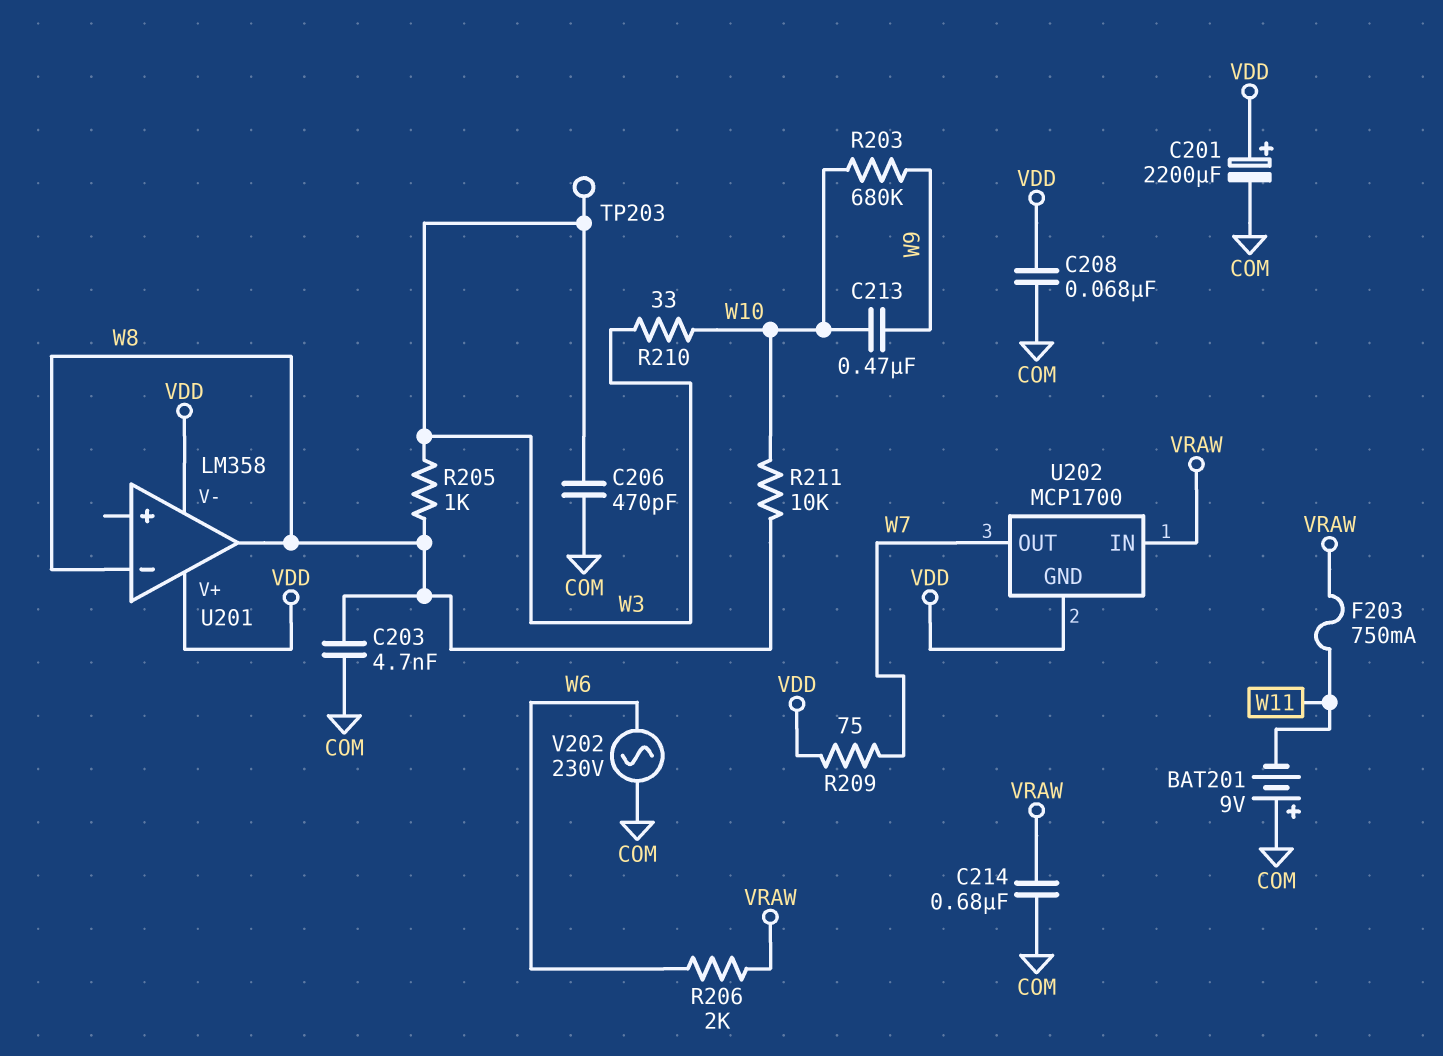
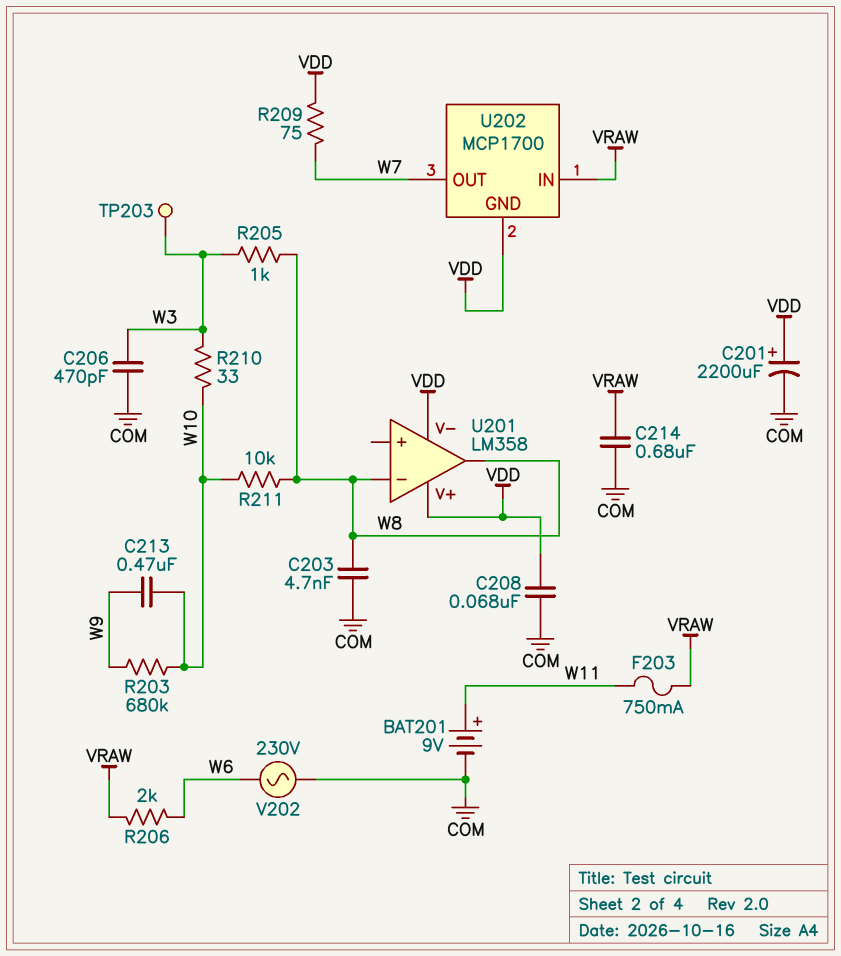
BAT201: 9V (plus COM, minus W11) -> 9V (plus W11, minus COM)

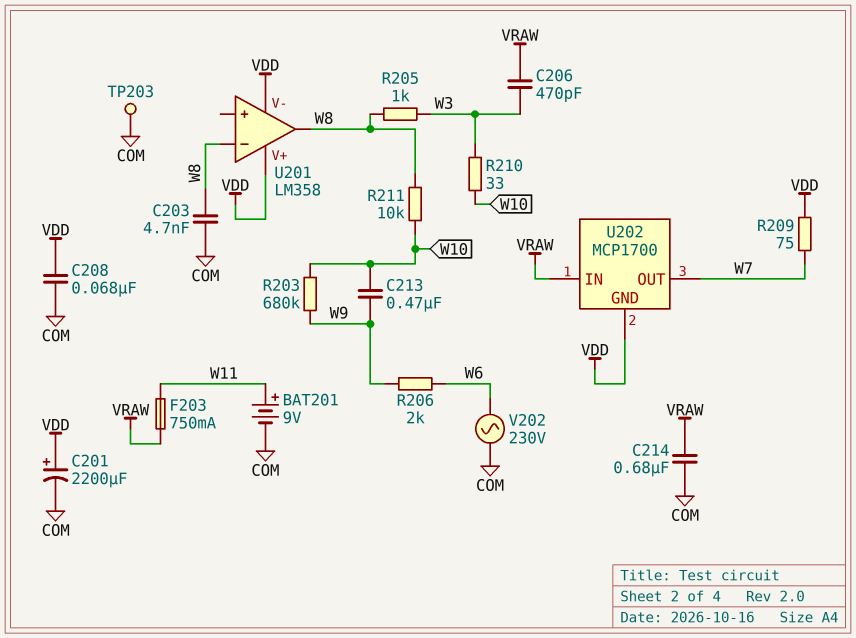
C206: 470pF (COM, W3) -> 470pF (VRAW, W3)
R206: 2k (VRAW, W6) -> 2k (W6, W9)
TP203: test point (W3) -> test point (COM)

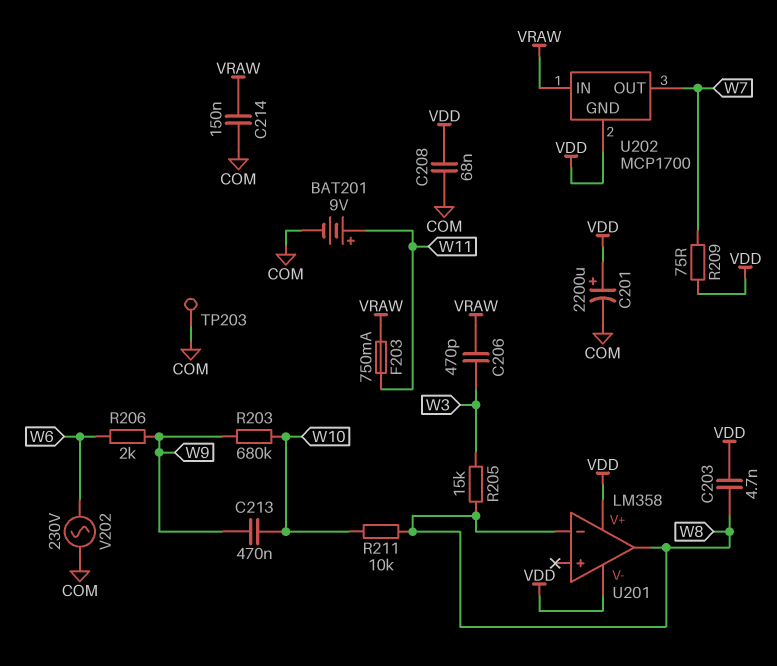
C203: 4.7nF (COM, W8) -> 4.7nF (VDD, W8)
C214: 680nF (COM, VRAW) -> 150nF (COM, VRAW)
R205: 1k (W3, W8) -> 15k (W3, W8)
R210: 33 (W3, W10) -> none

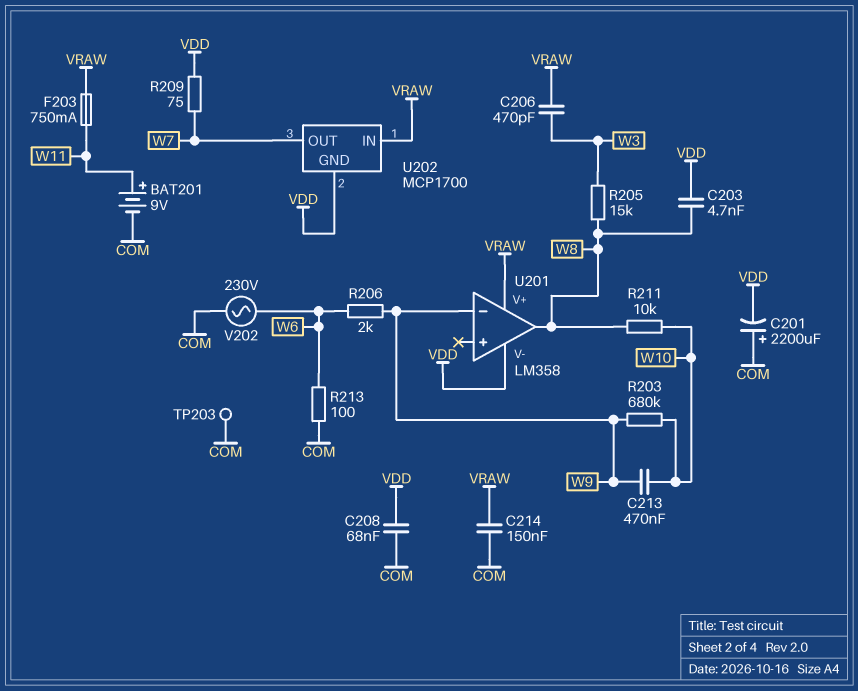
C201: 2200uF (plus VDD, minus COM) -> 2200uF (plus COM, minus VDD)
R213: none -> 100 (COM, W6)
U201 pin V+: VDD -> VRAW
U201 pin in-: W8 -> W9

